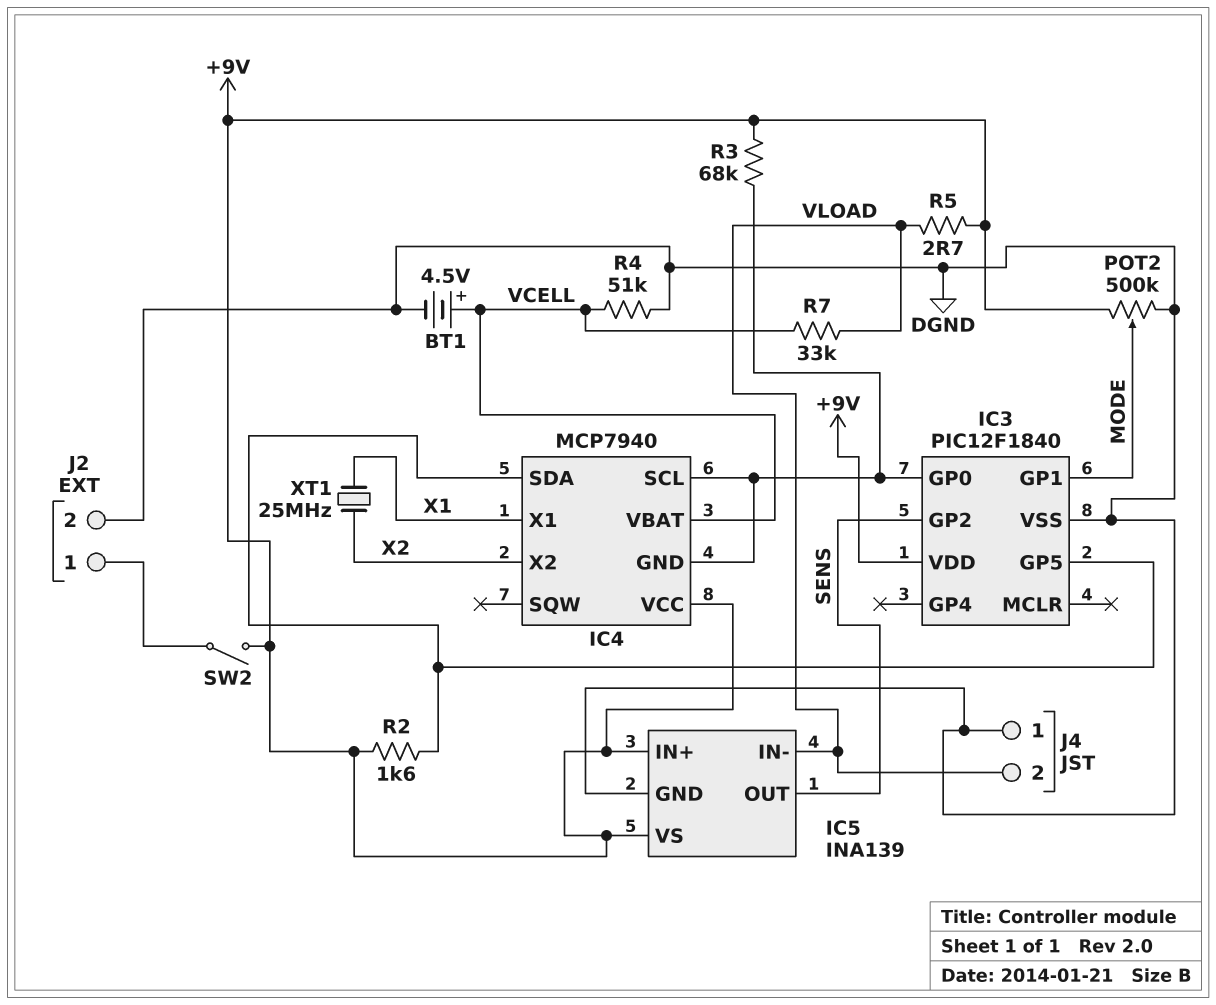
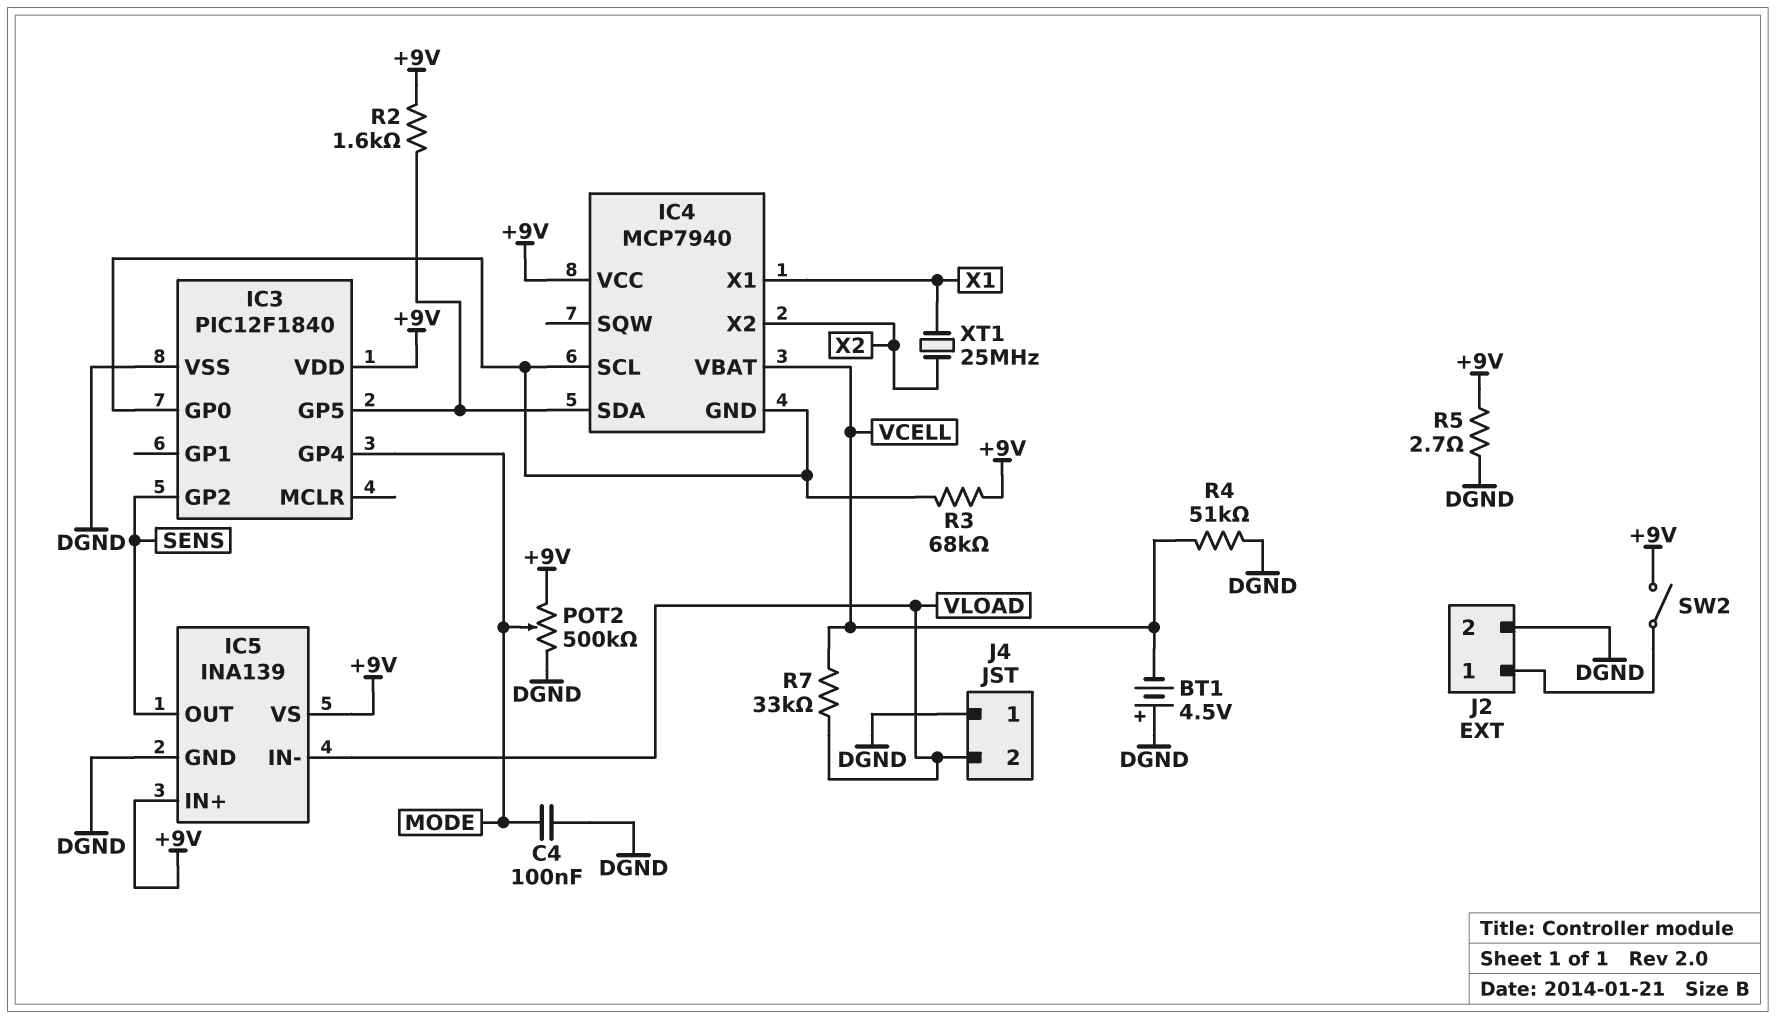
BT1: 4.5V (plus VCELL, minus DGND) -> 4.5V (plus DGND, minus VCELL)
C4: none -> 100nF (DGND, MODE)
IC3 pin GP1: MODE -> none
IC3 pin GP4: none -> MODE
R5: 2.7 (+9V, VLOAD) -> 2.7 (+9V, DGND)

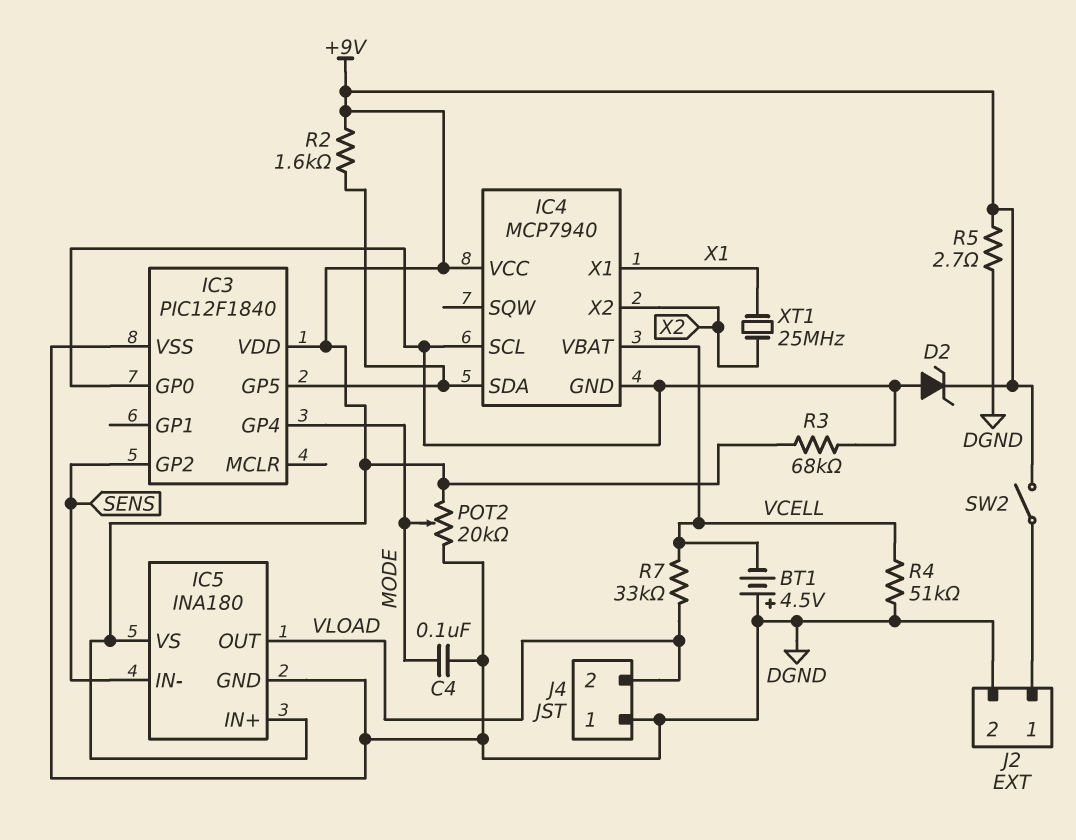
D2: none -> zener (A IC3/GP0, K +9V)
IC5: INA139 -> INA180
IC5 pin IN-: VLOAD -> SENS
IC5 pin OUT: SENS -> VLOAD
POT2: 500k (+9V, DGND, wiper MODE) -> 20k (+9V, DGND, wiper MODE)

